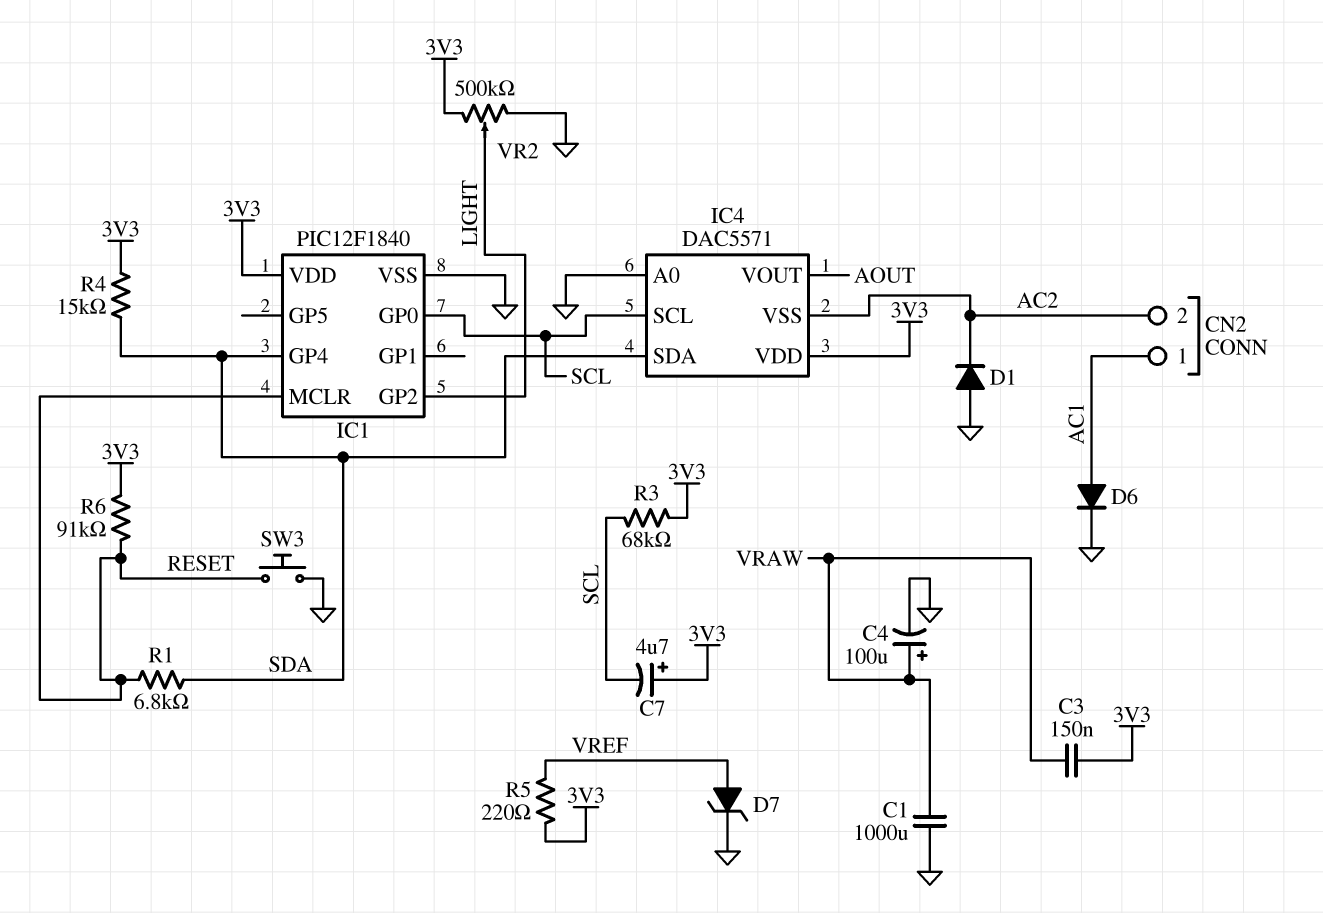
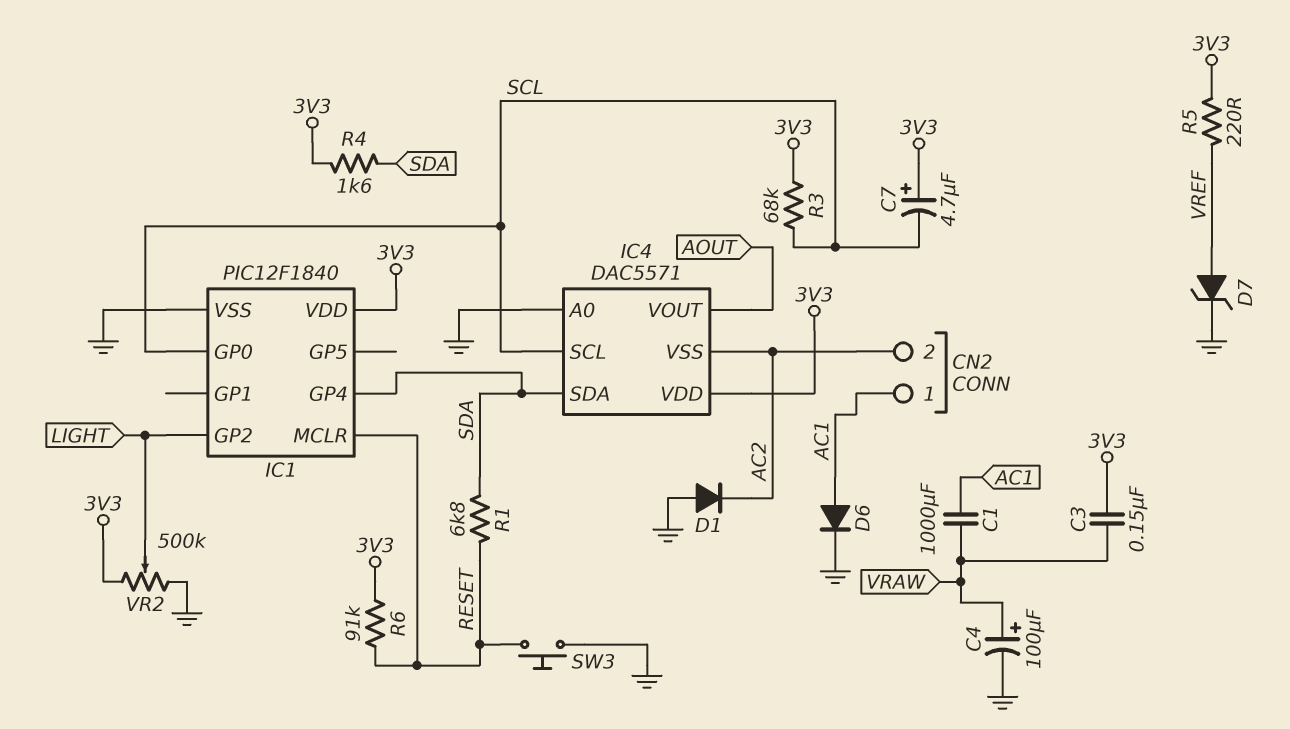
C1: 1000uF (GND, VRAW) -> 1000uF (AC1, VRAW)
R4: 15k (3V3, SDA) -> 1.6k (3V3, SDA)

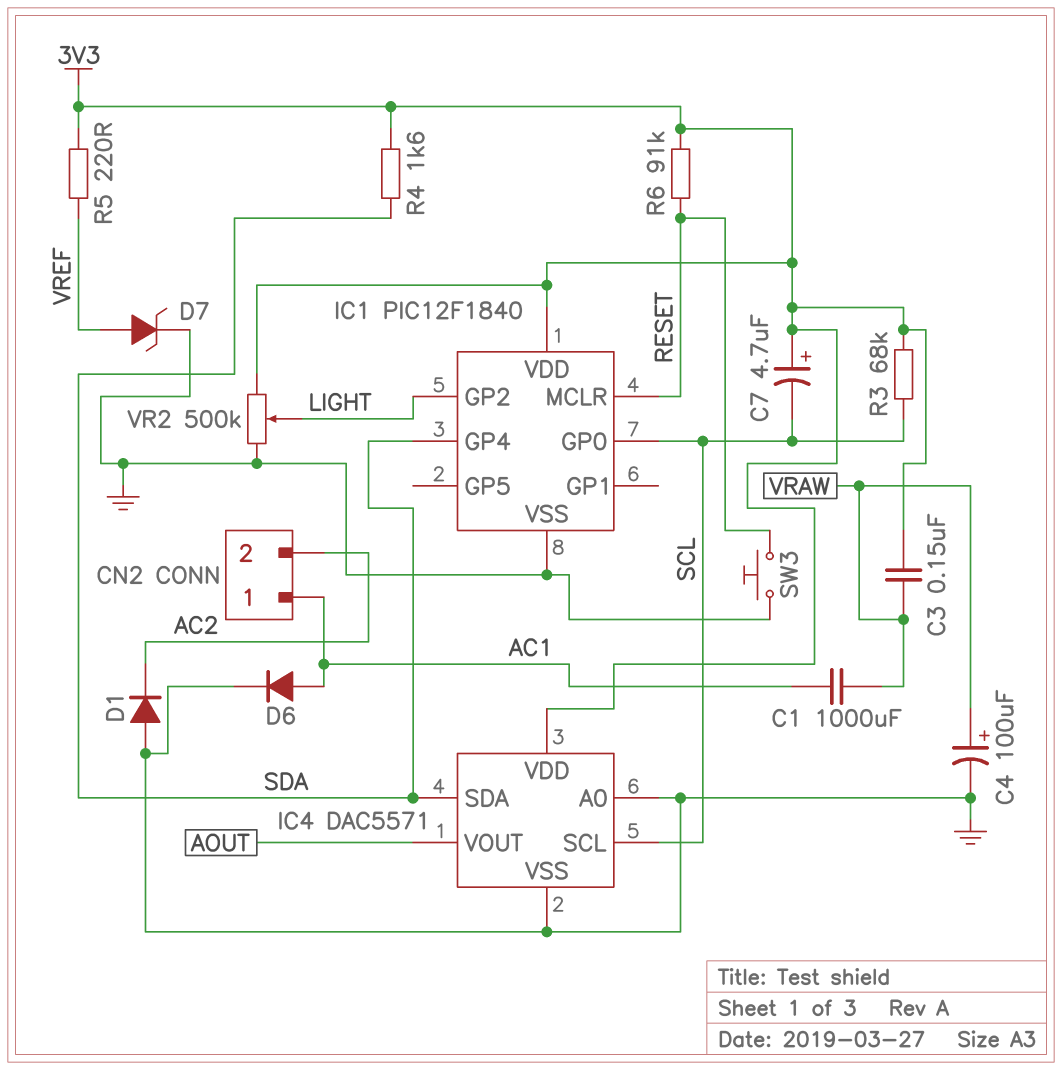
IC4 pin VSS: AC2 -> GND
R1: 6.8k (RESET, SDA) -> none

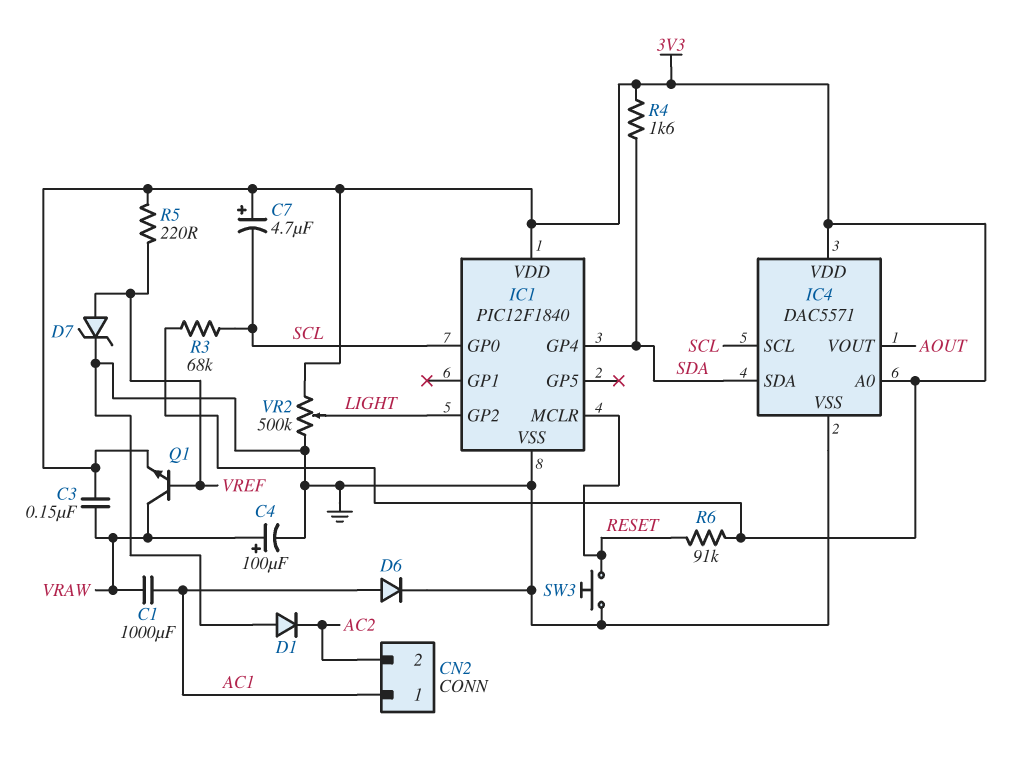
IC4 pin A0: GND -> 3V3
Q1: none -> NPN (B VREF, C VRAW, E 3V3)

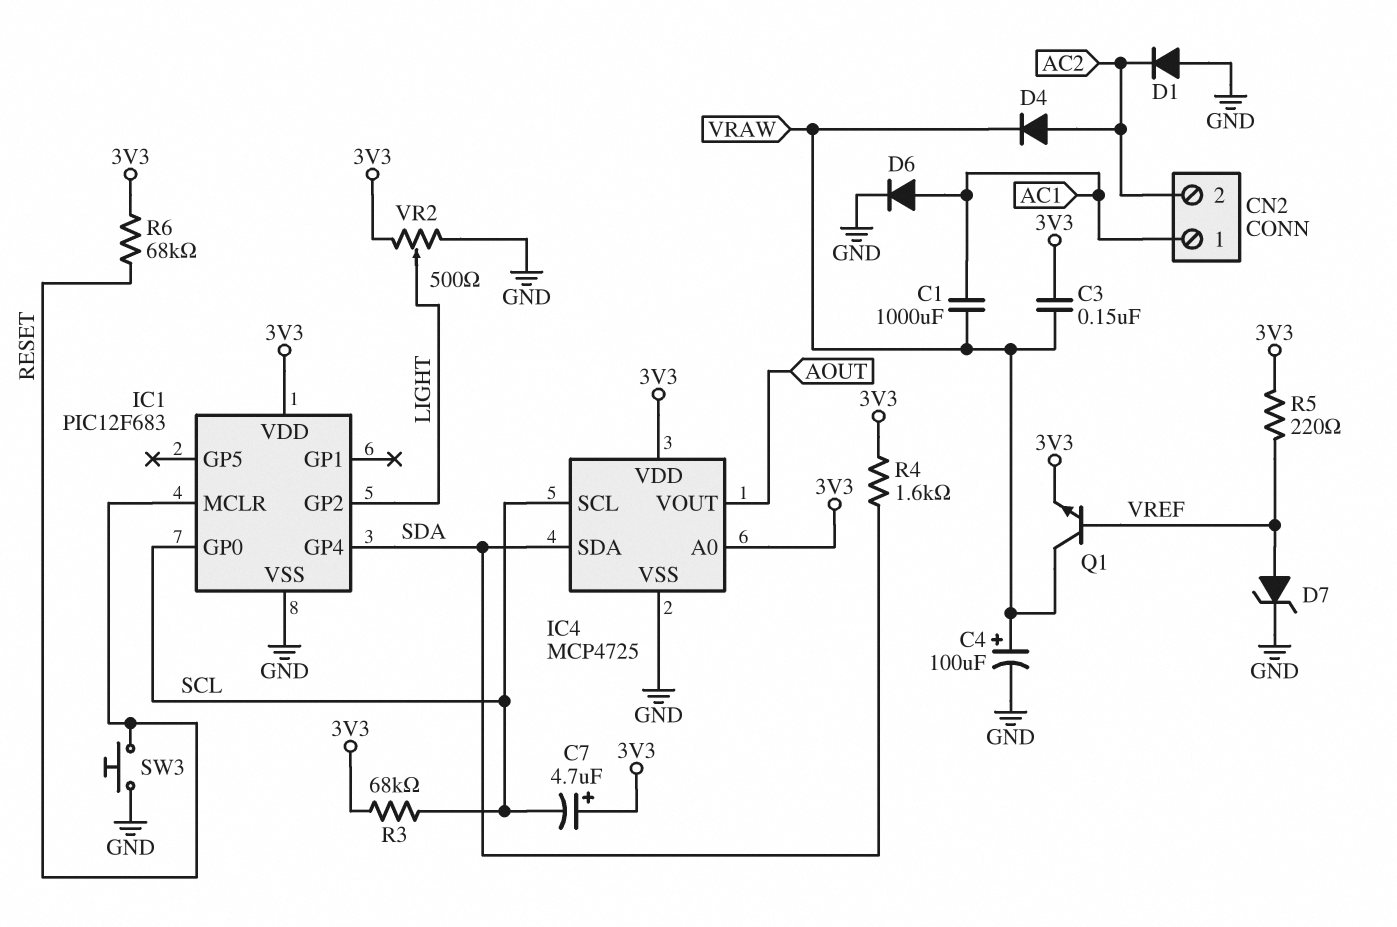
D4: none -> diode (A AC2, K VRAW)
IC1: PIC12F1840 -> PIC12F683
IC4: DAC5571 -> MCP4725
R6: 91k (3V3, RESET) -> 68k (3V3, RESET)
VR2: 500k (3V3, GND, wiper LIGHT) -> 500 (3V3, GND, wiper LIGHT)

